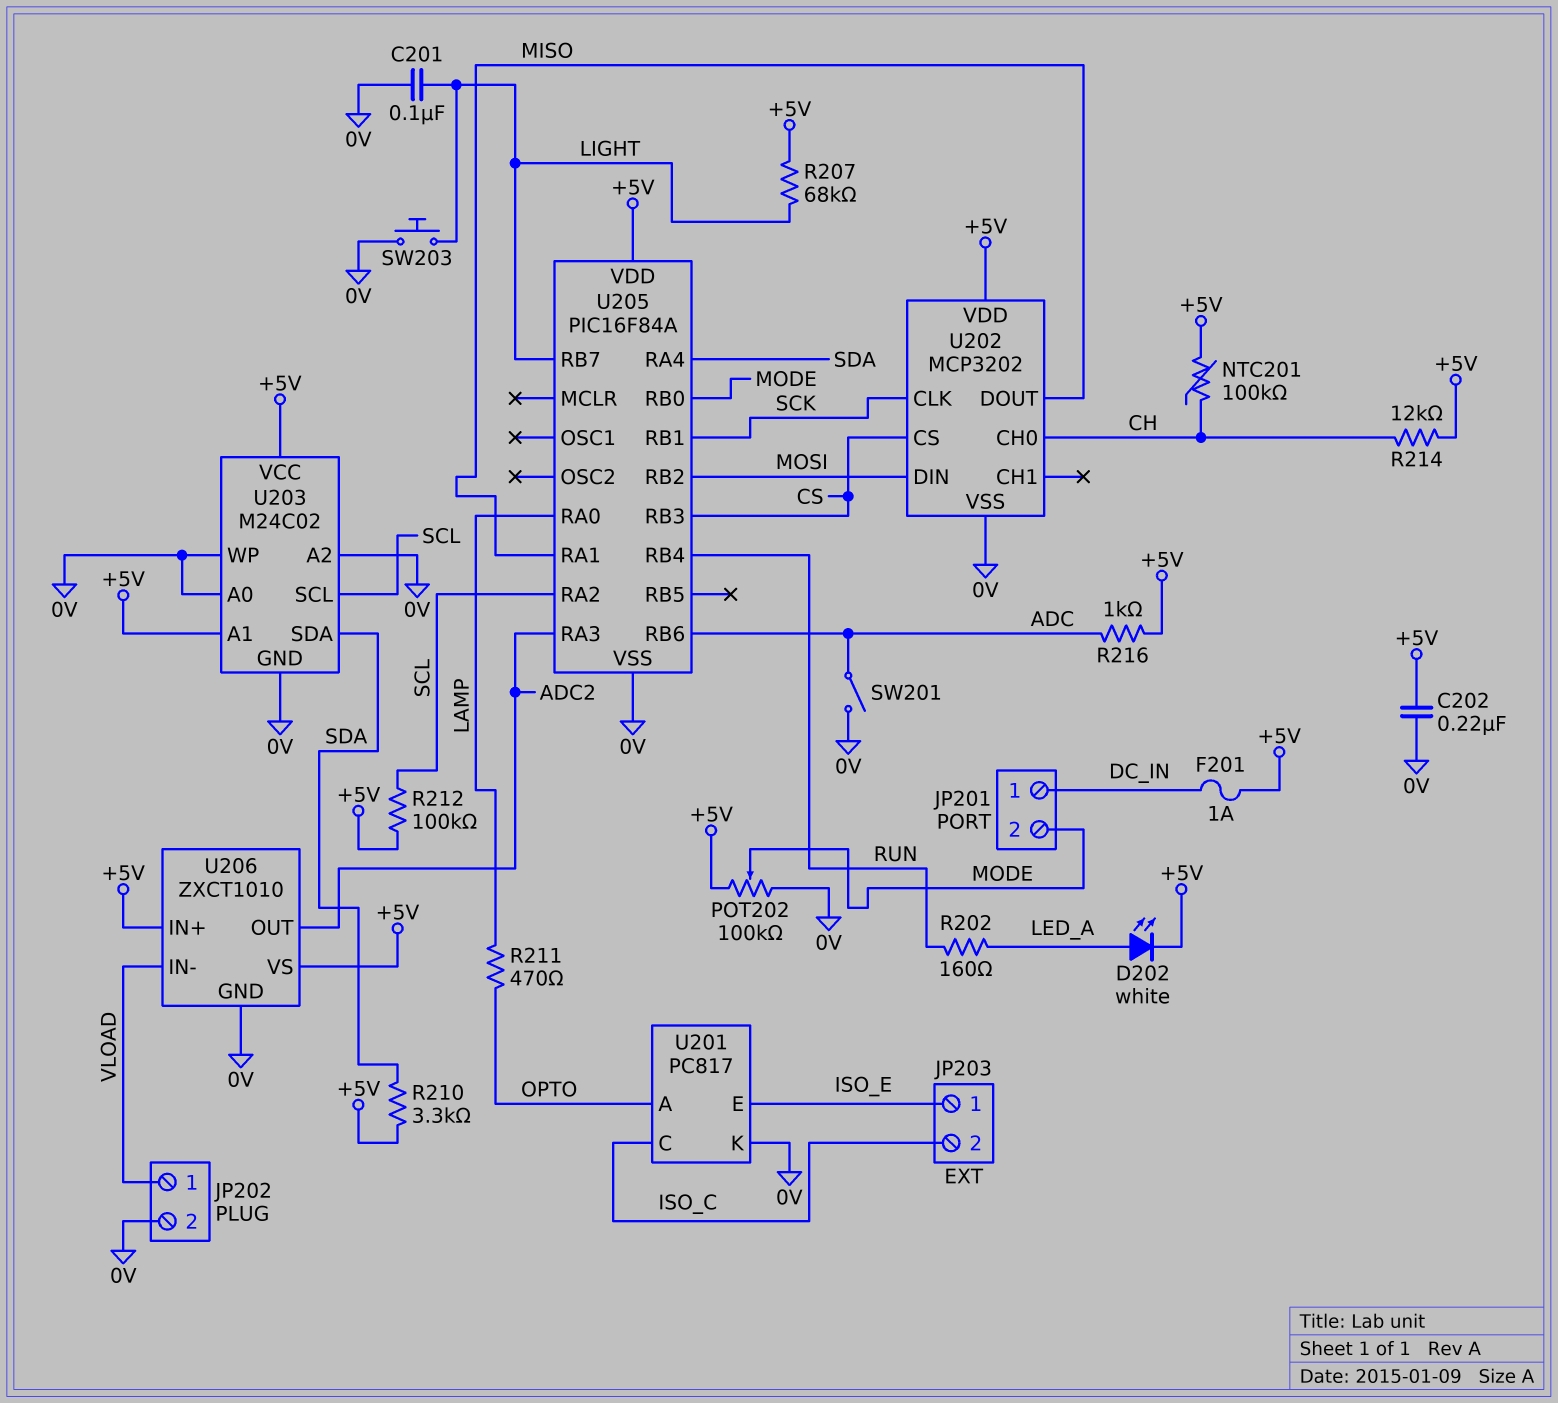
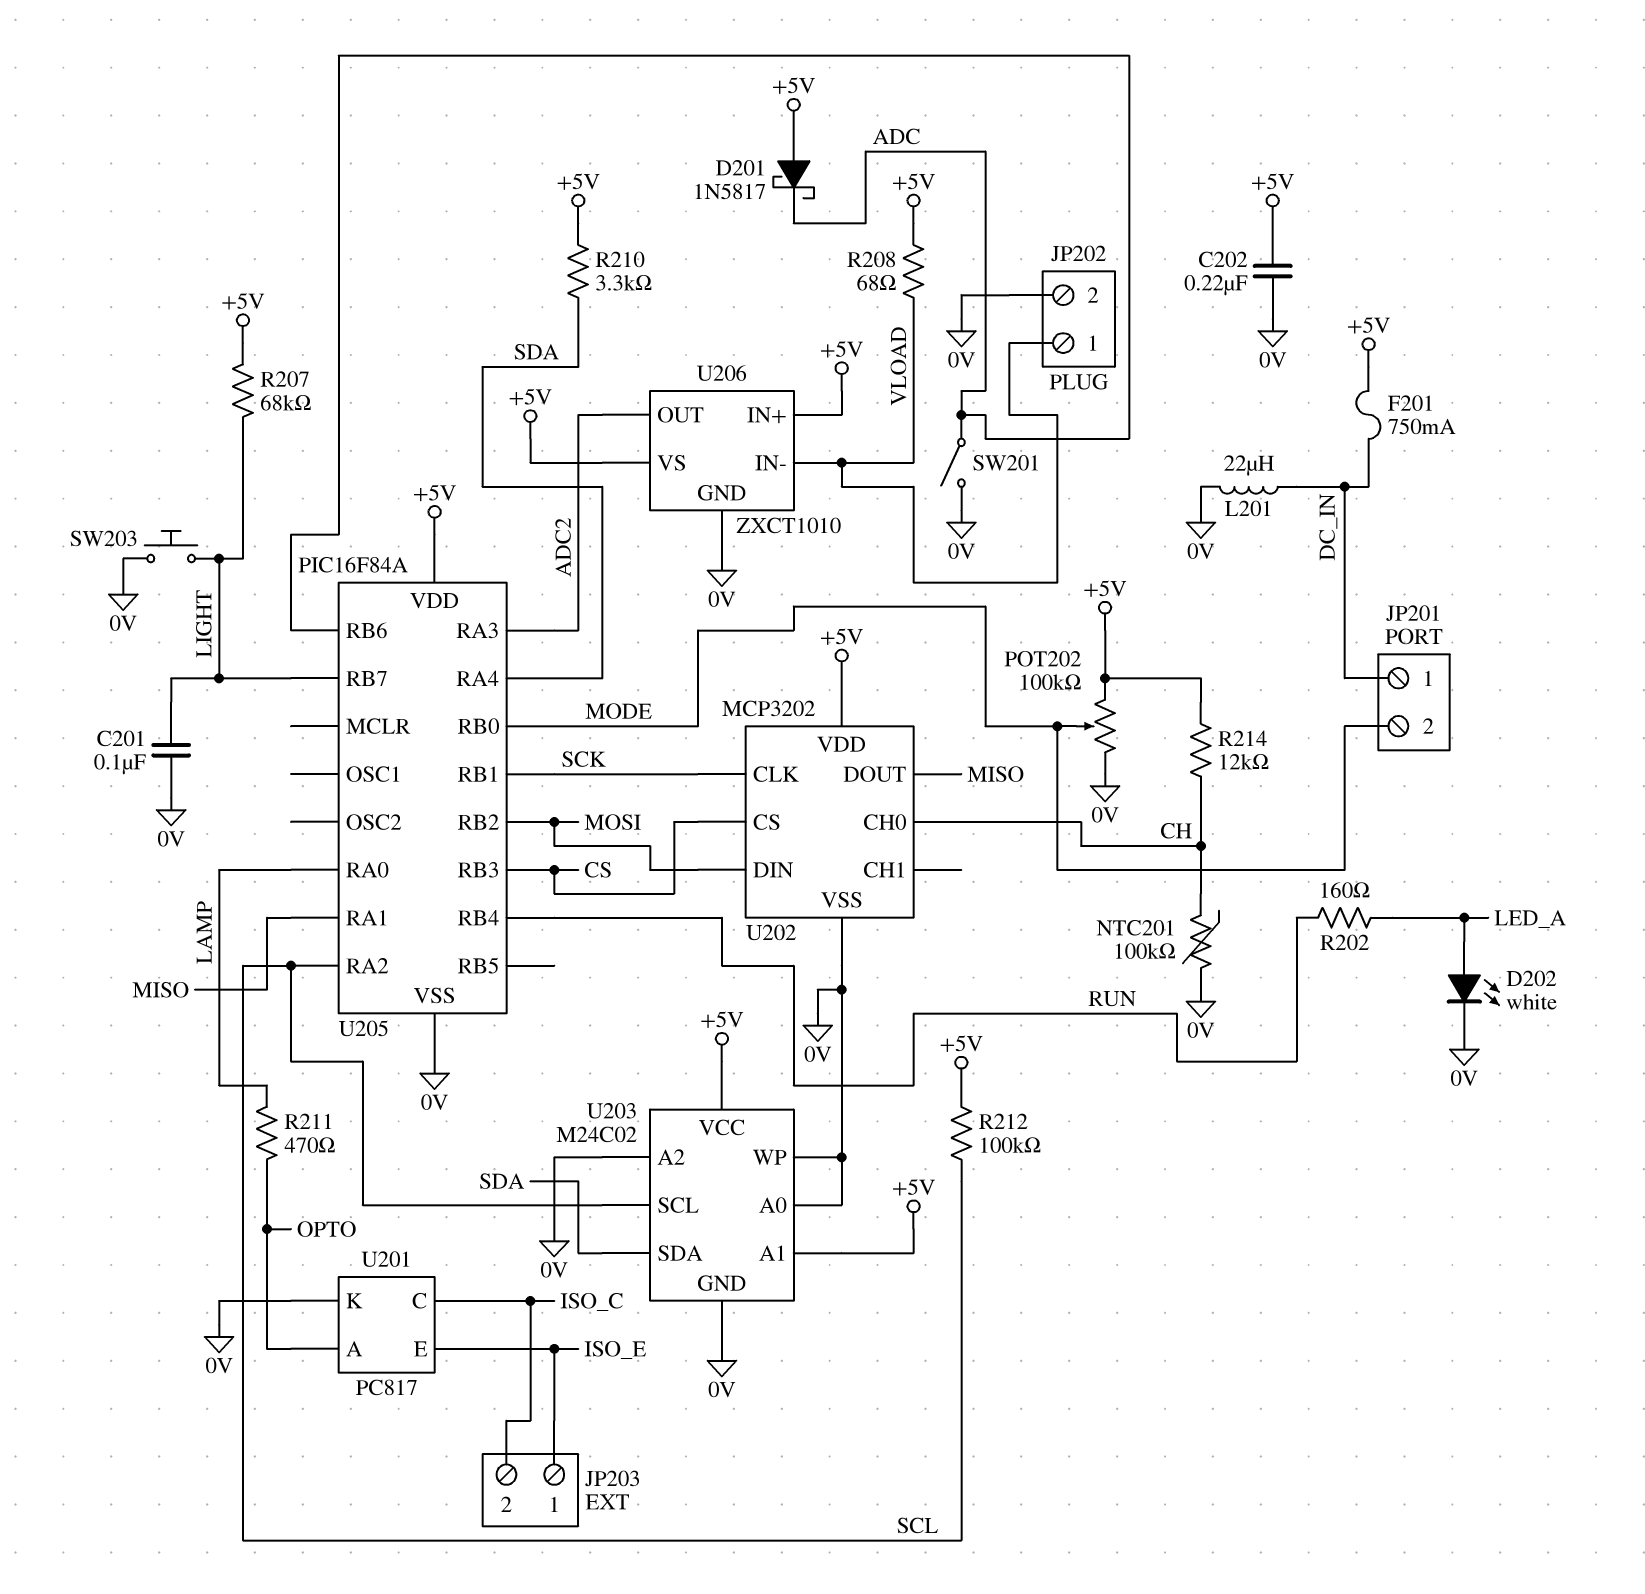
D201: none -> schottky 1N5817 (A +5V, K ADC)
D202: LED white (A LED_A, K +5V) -> LED white (A LED_A, K 0V)
F201: 1A (+5V, DC_IN) -> 750mA (+5V, DC_IN)
L201: none -> 22uH (0V, DC_IN)
NTC201: 100k (+5V, CH) -> 100k (0V, CH)
R208: none -> 68 (+5V, VLOAD)
R216: 1k (+5V, ADC) -> none

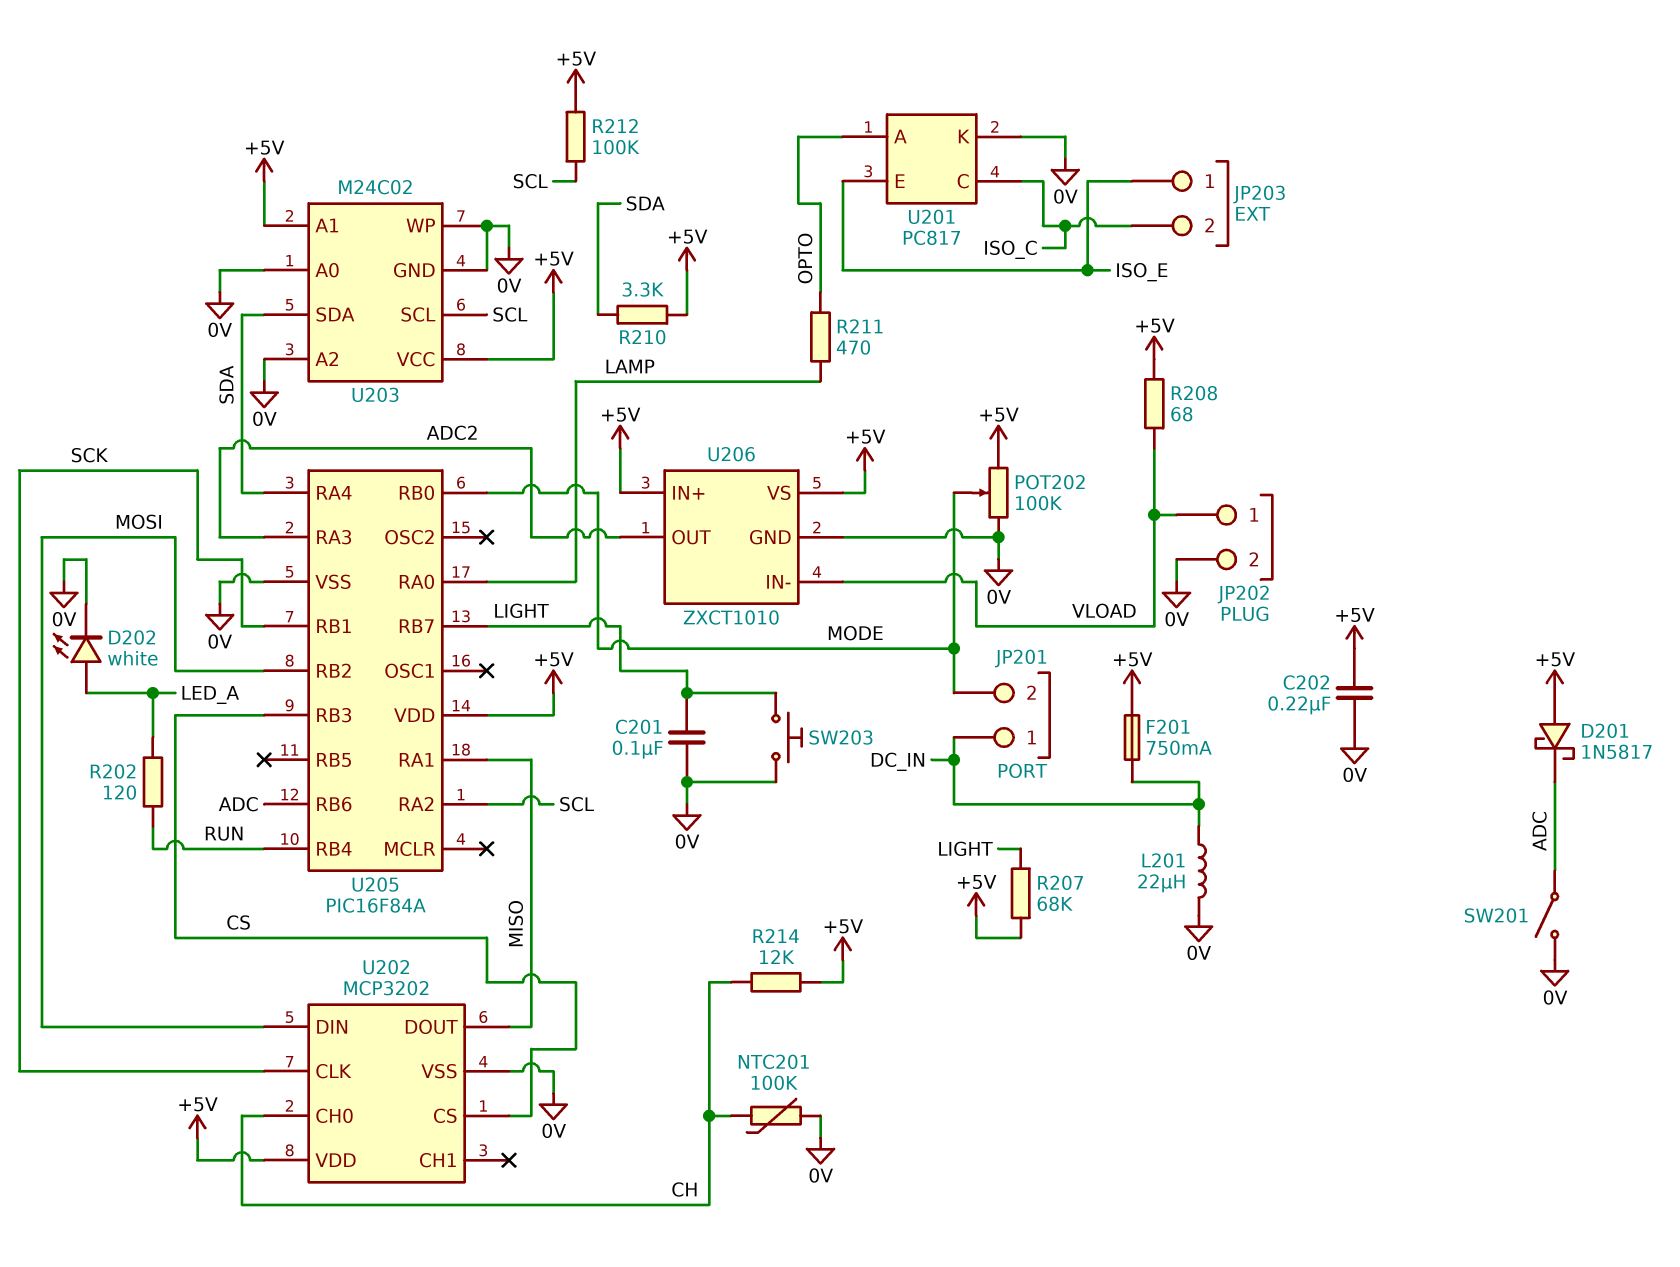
R202: 160 (LED_A, RUN) -> 120 (LED_A, RUN)

